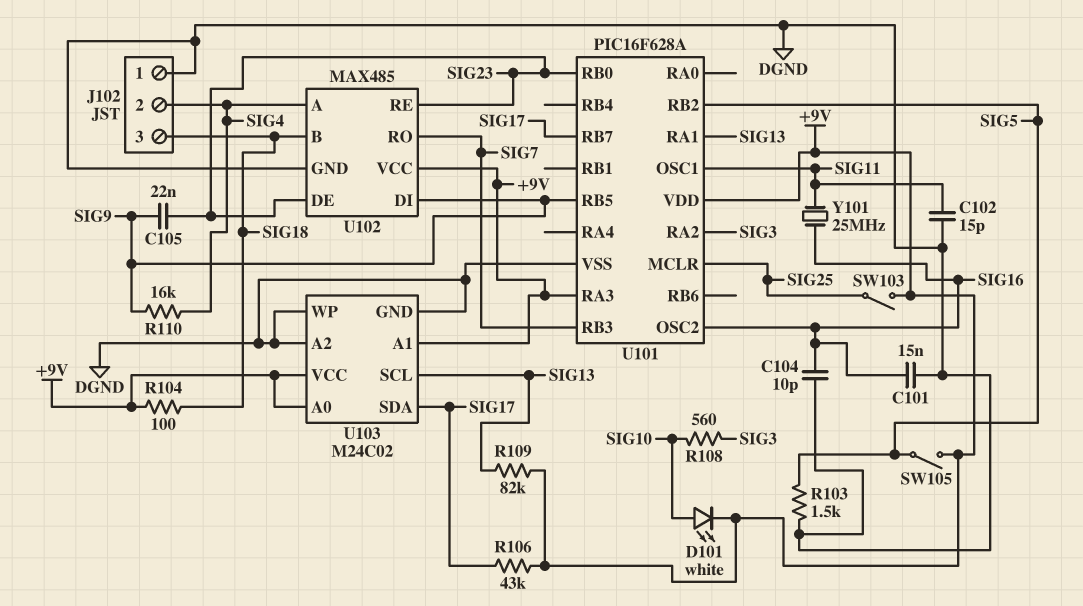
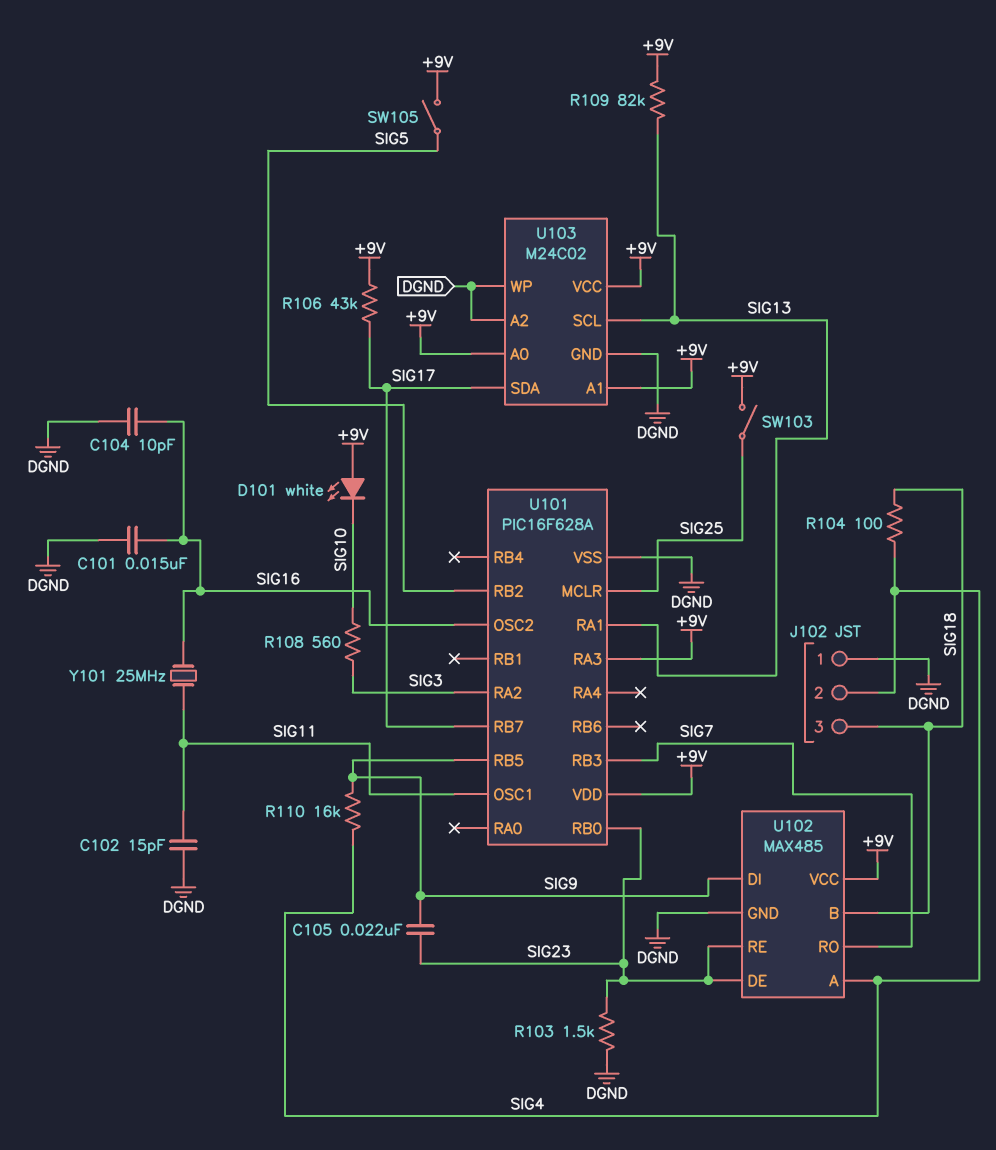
D101: LED white (A SIG10, K +9V) -> LED white (A +9V, K SIG10)
R103: 1.5k (DGND, SIG5) -> 1.5k (DGND, SIG23)
R104: 100 (+9V, SIG18) -> 100 (SIG4, SIG18)

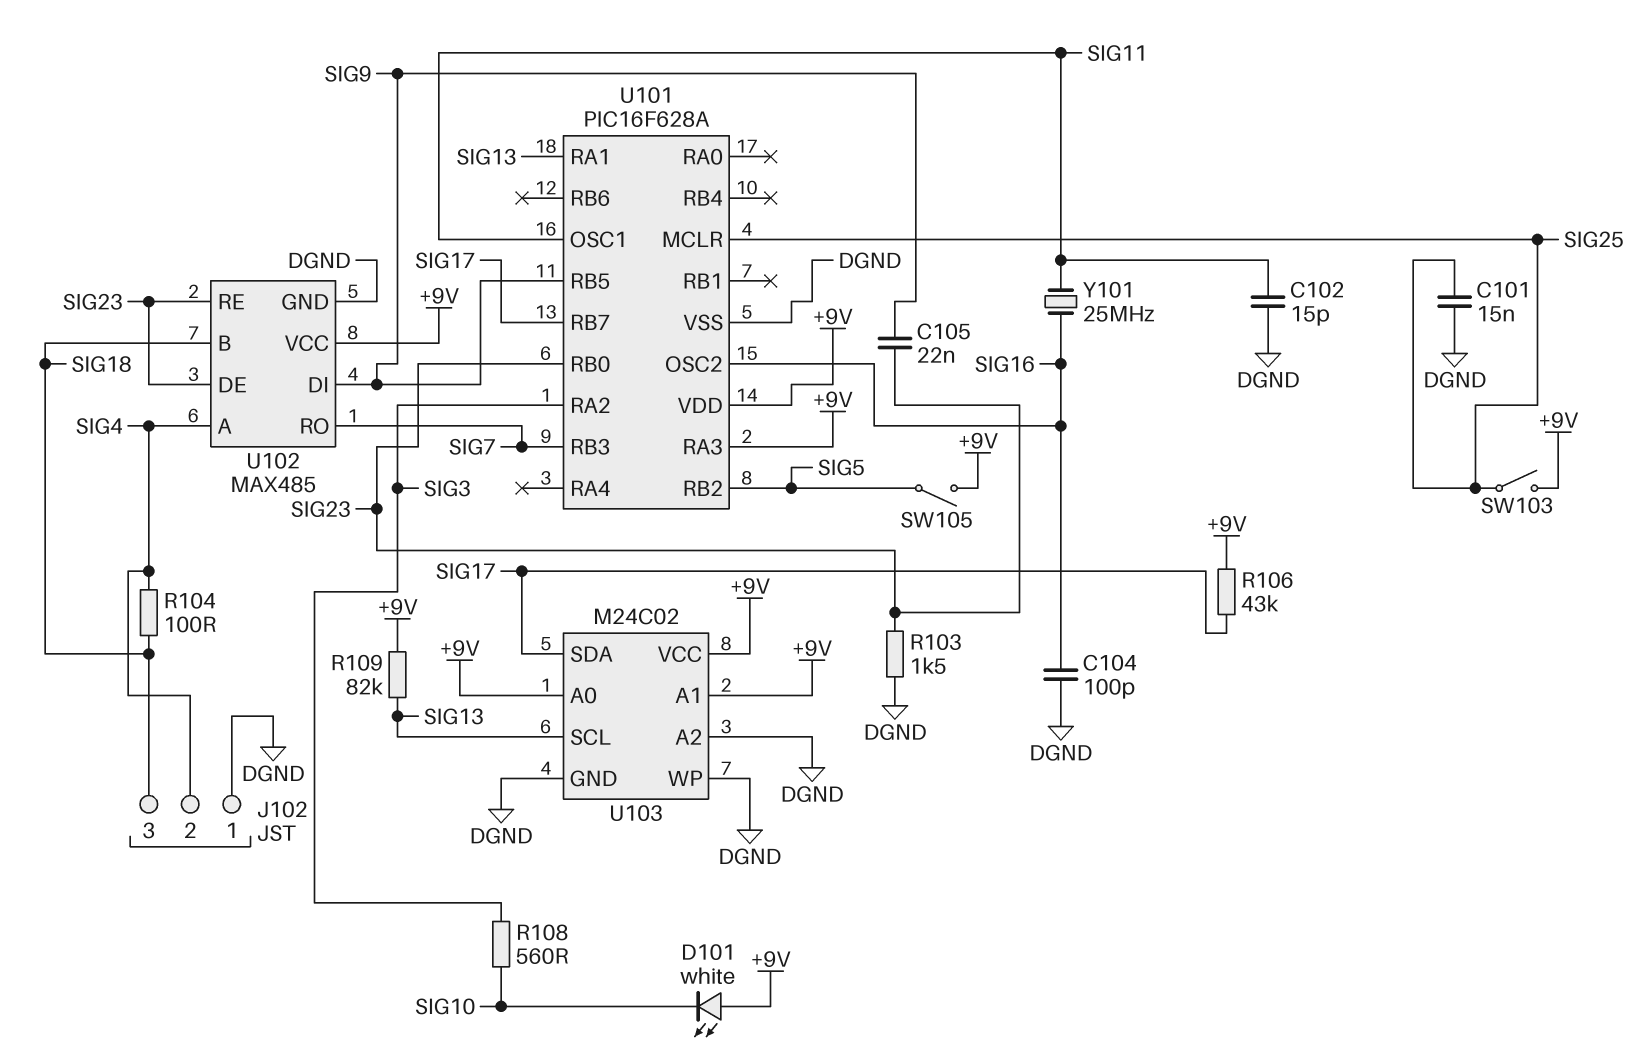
C101: 15nF (DGND, SIG16) -> 15nF (DGND, SIG25)
C104: 10pF (DGND, SIG16) -> 100pF (DGND, SIG16)
R110: 16k (SIG4, SIG9) -> none

